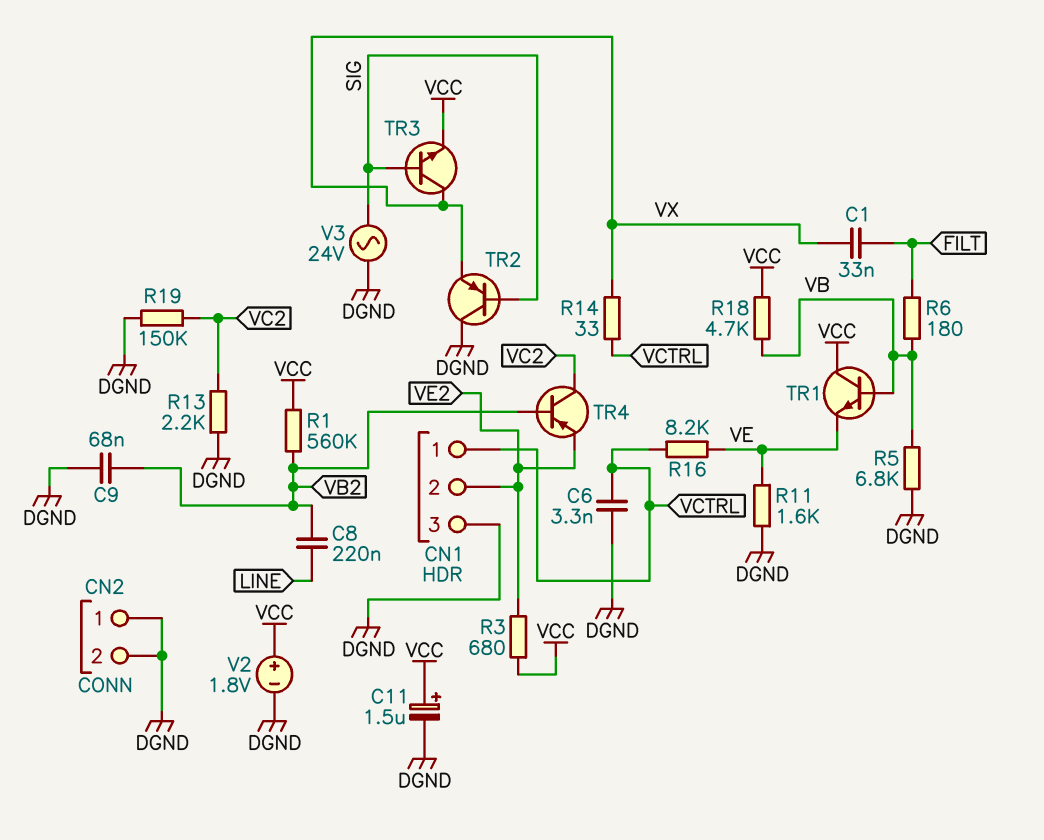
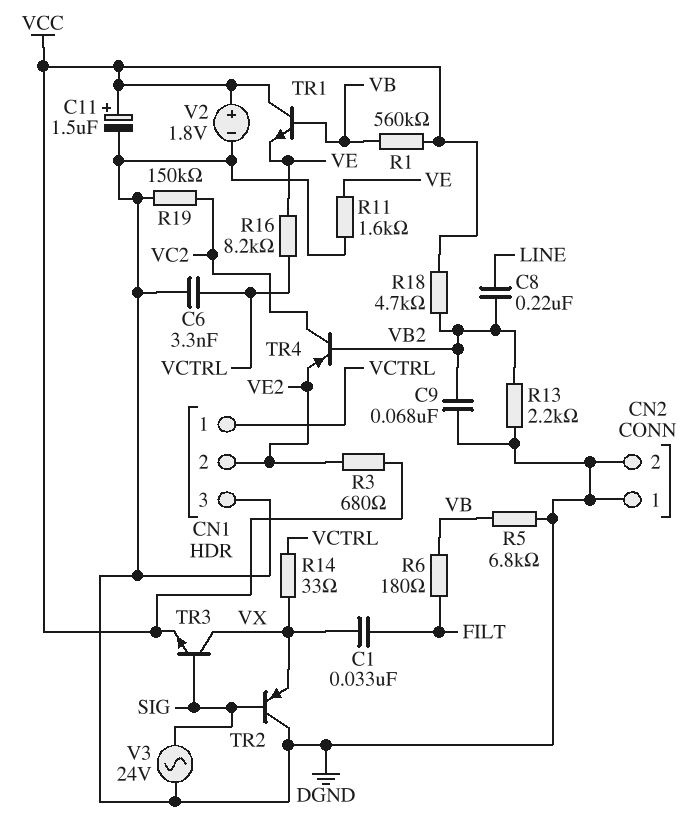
R1: 560k (VB2, VCC) -> 560k (VB, VCC)
R13: 2.2k (DGND, VC2) -> 2.2k (DGND, VB2)
R18: 4.7k (VB, VCC) -> 4.7k (VB2, VCC)

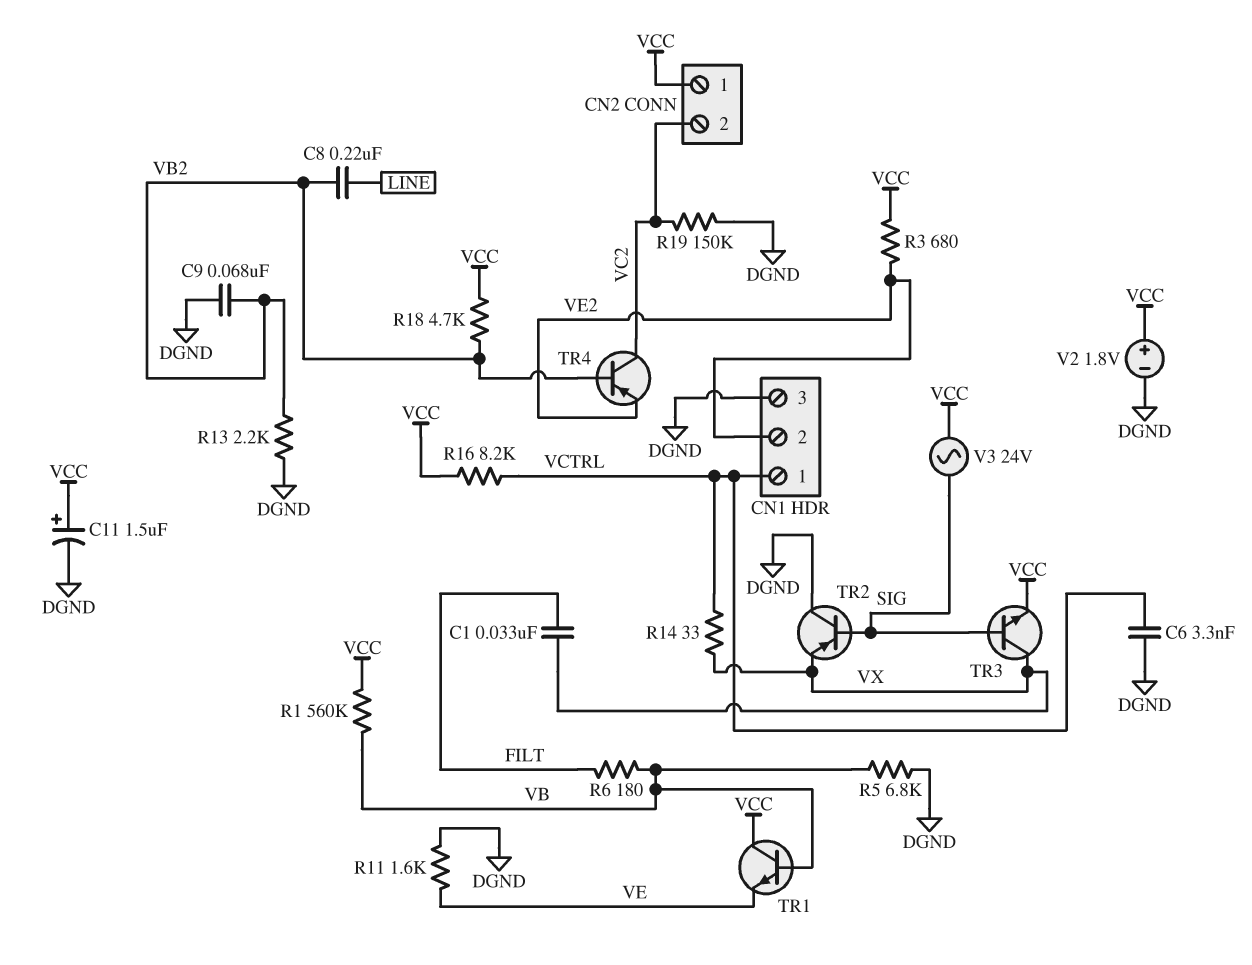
CN2 pin 1: DGND -> VCC
CN2 pin 2: DGND -> VC2
R16: 8.2k (VCTRL, VE) -> 8.2k (VCC, VCTRL)
V3: AC 24V (DGND, SIG) -> AC 24V (SIG, VCC)

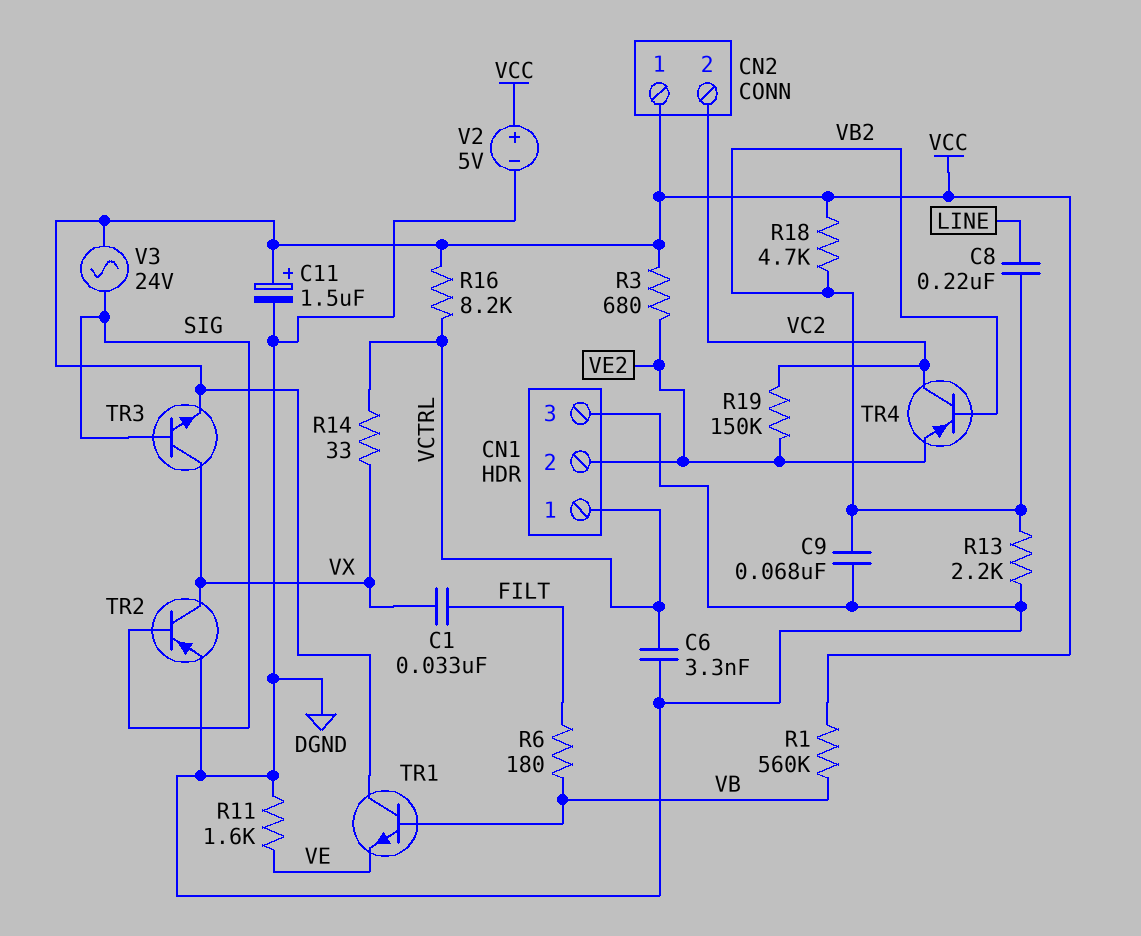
R5: 6.8k (DGND, VB) -> none
R19: 150k (DGND, VC2) -> 150k (VC2, VE2)
TR2: PNP (B SIG, C DGND, E VX) -> PNP (B SIG, C VX, E DGND)
V2: 1.8V (plus VCC, minus DGND) -> 5V (plus VCC, minus DGND)

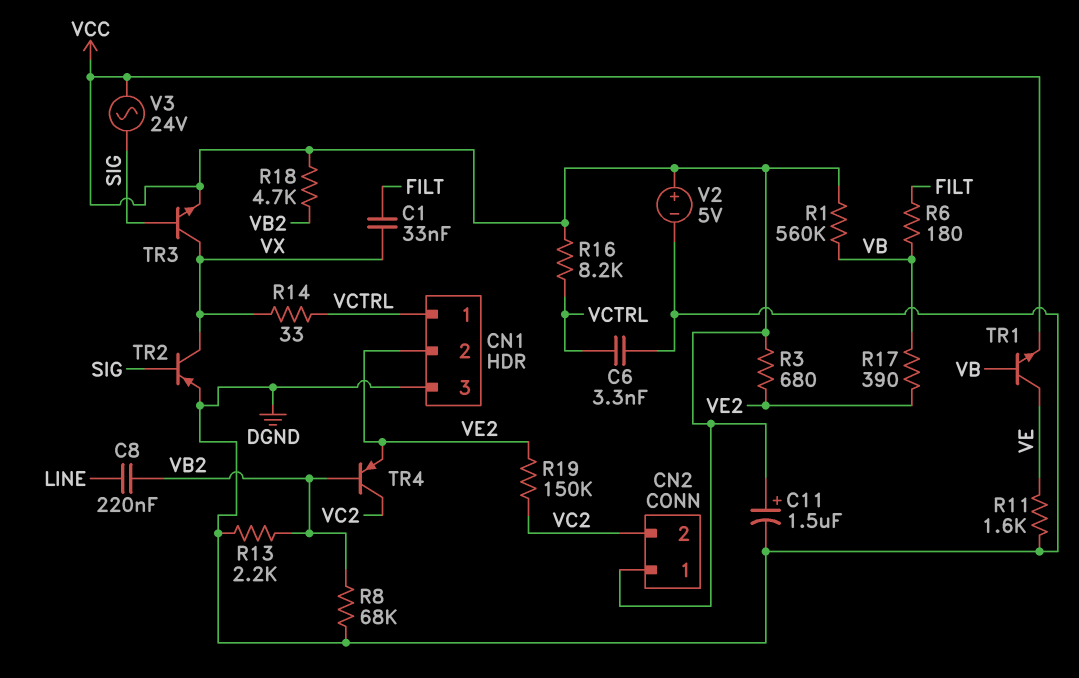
C9: 68nF (DGND, VB2) -> none
R8: none -> 68k (DGND, VB2)
R17: none -> 390 (VB, VE2)
TR1: NPN (B VB, C VCC, E VE) -> NPN (B VB, C VE, E VCC)

